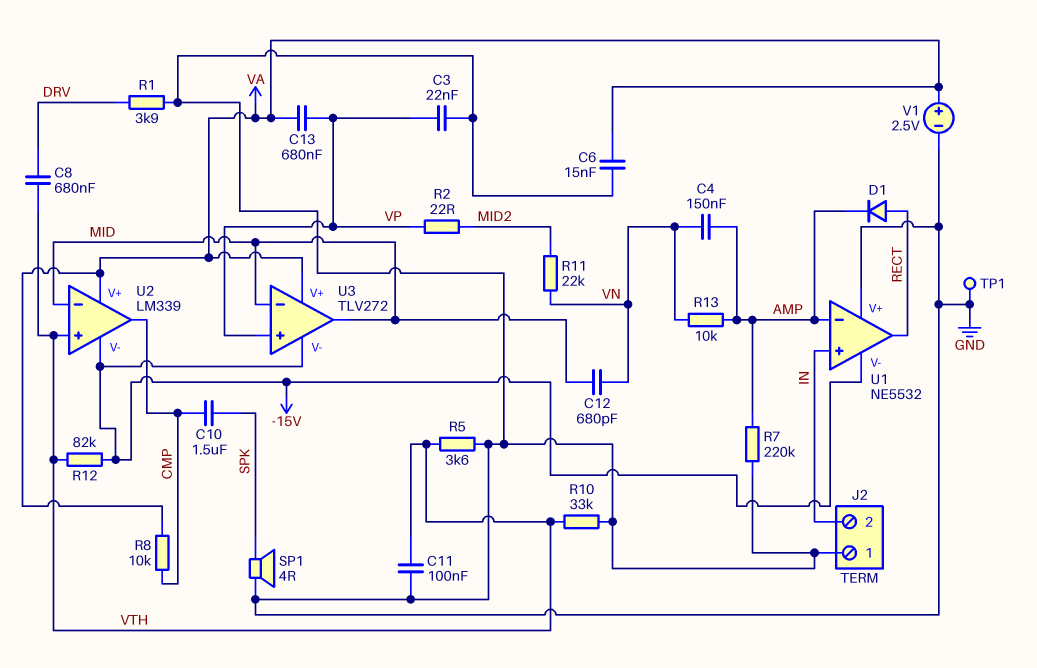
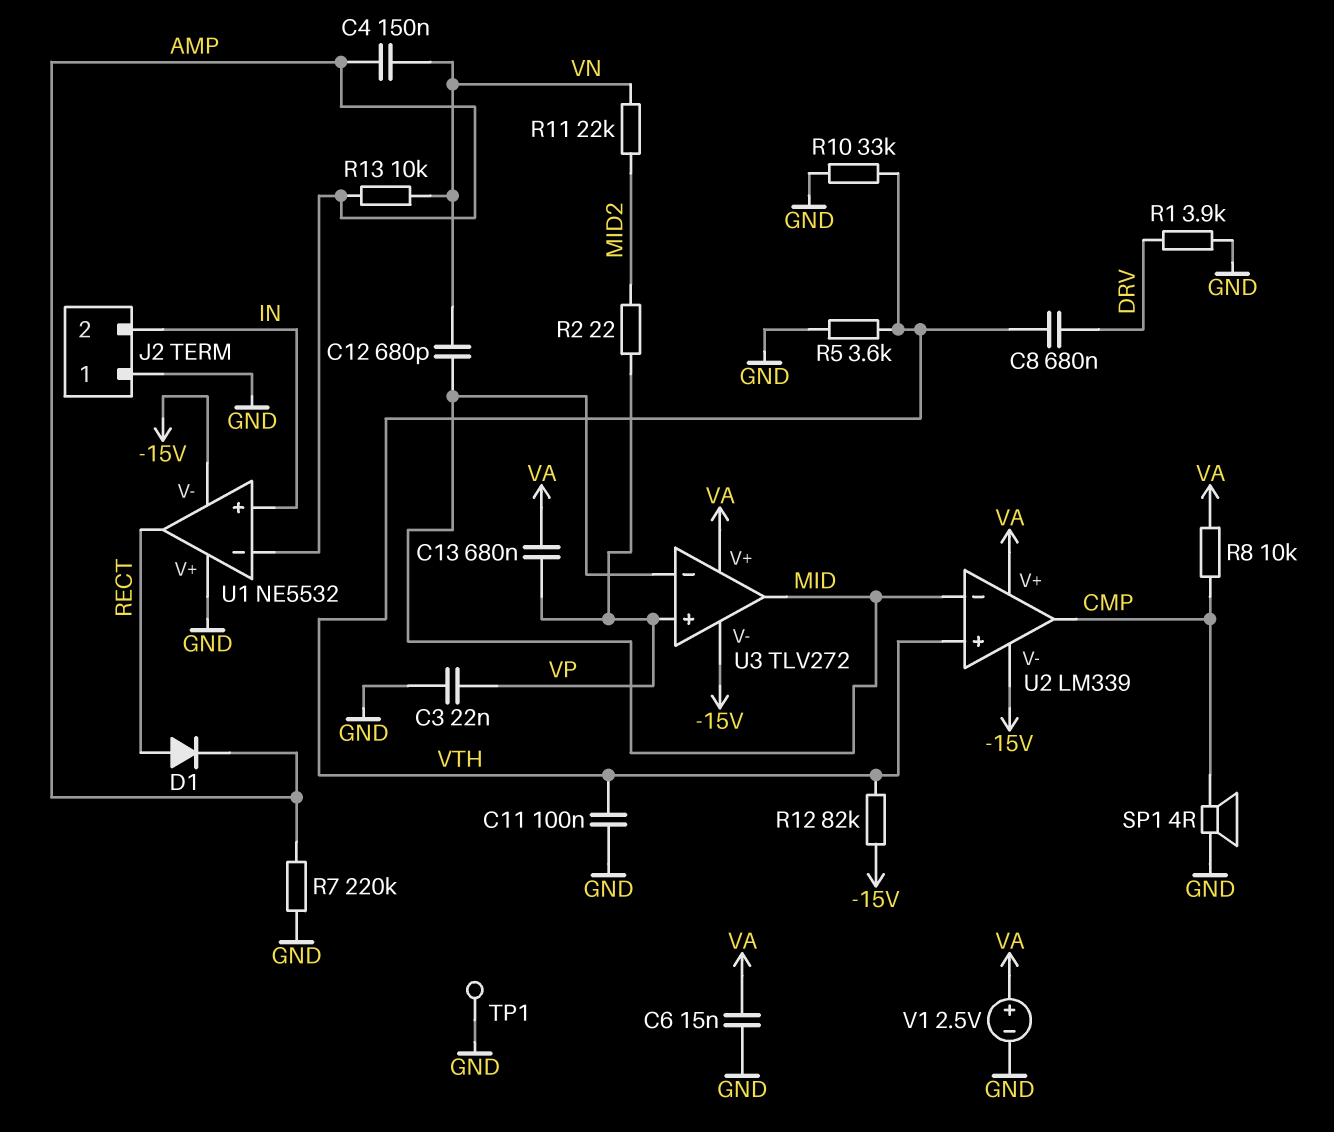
C10: 1.5uF (CMP, SPK) -> none
SP1: speaker 4R (GND, SPK) -> speaker 4R (CMP, GND)

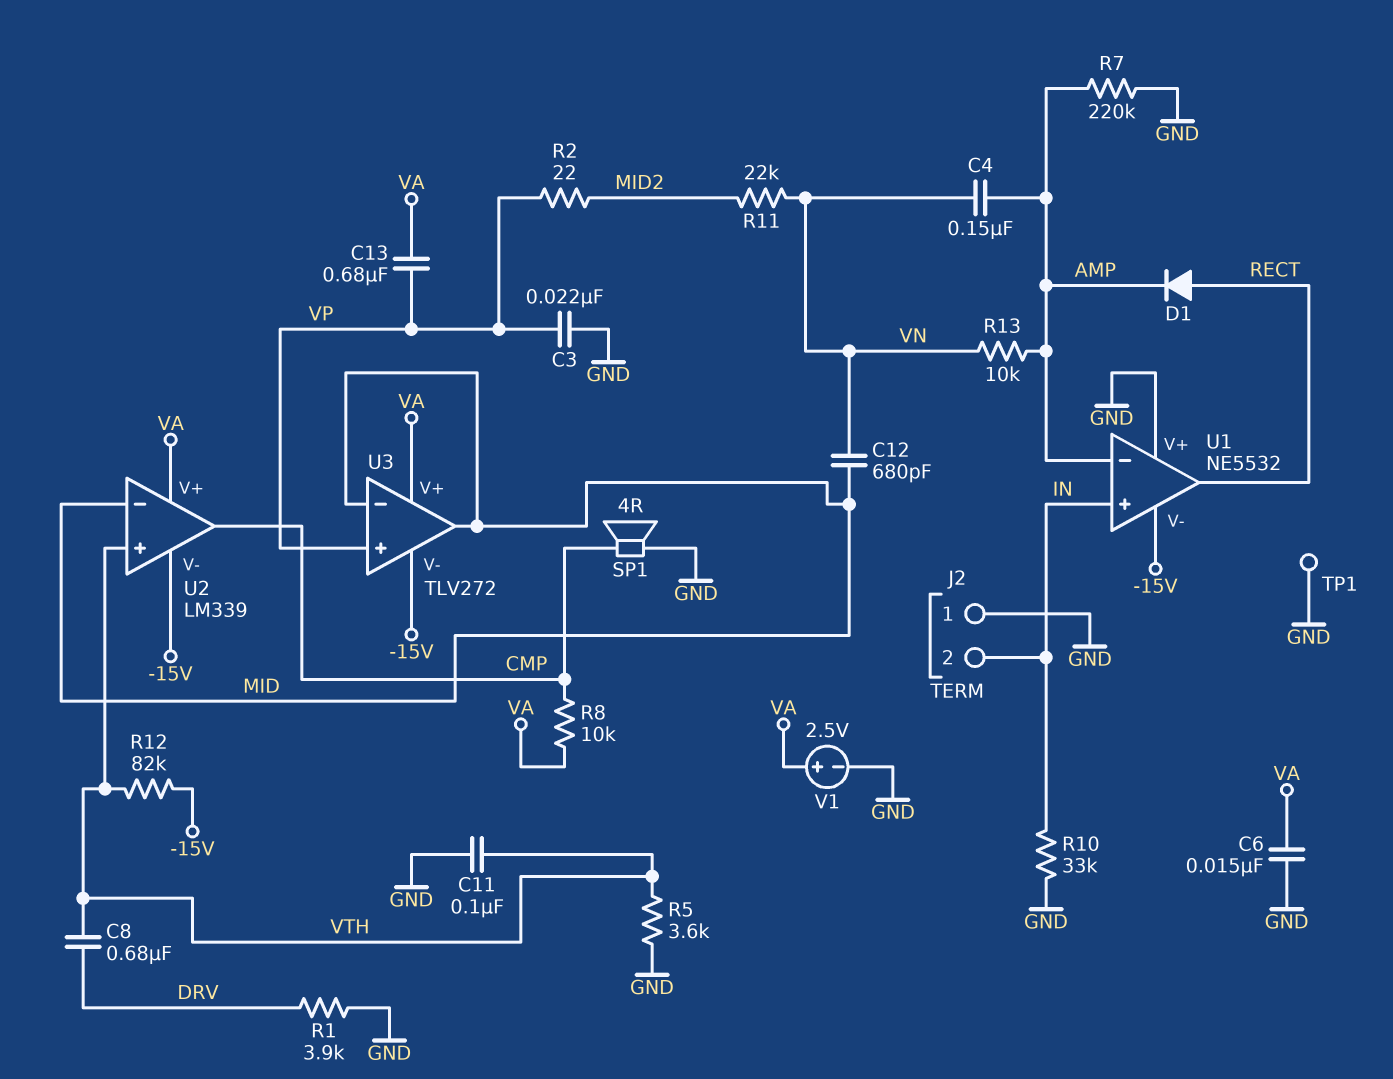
R10: 33k (GND, VTH) -> 33k (GND, IN)

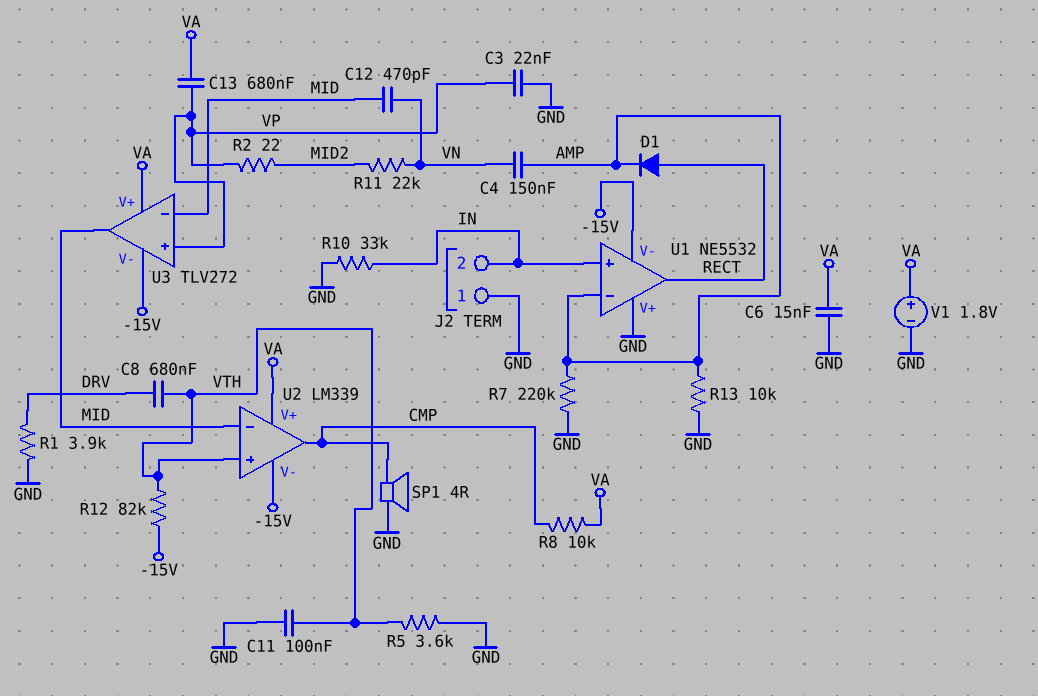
C12: 680pF (MID, VN) -> 470pF (MID, VN)
R13: 10k (AMP, VN) -> 10k (AMP, GND)
TP1: test point (GND) -> none
V1: 2.5V (plus VA, minus GND) -> 1.8V (plus VA, minus GND)

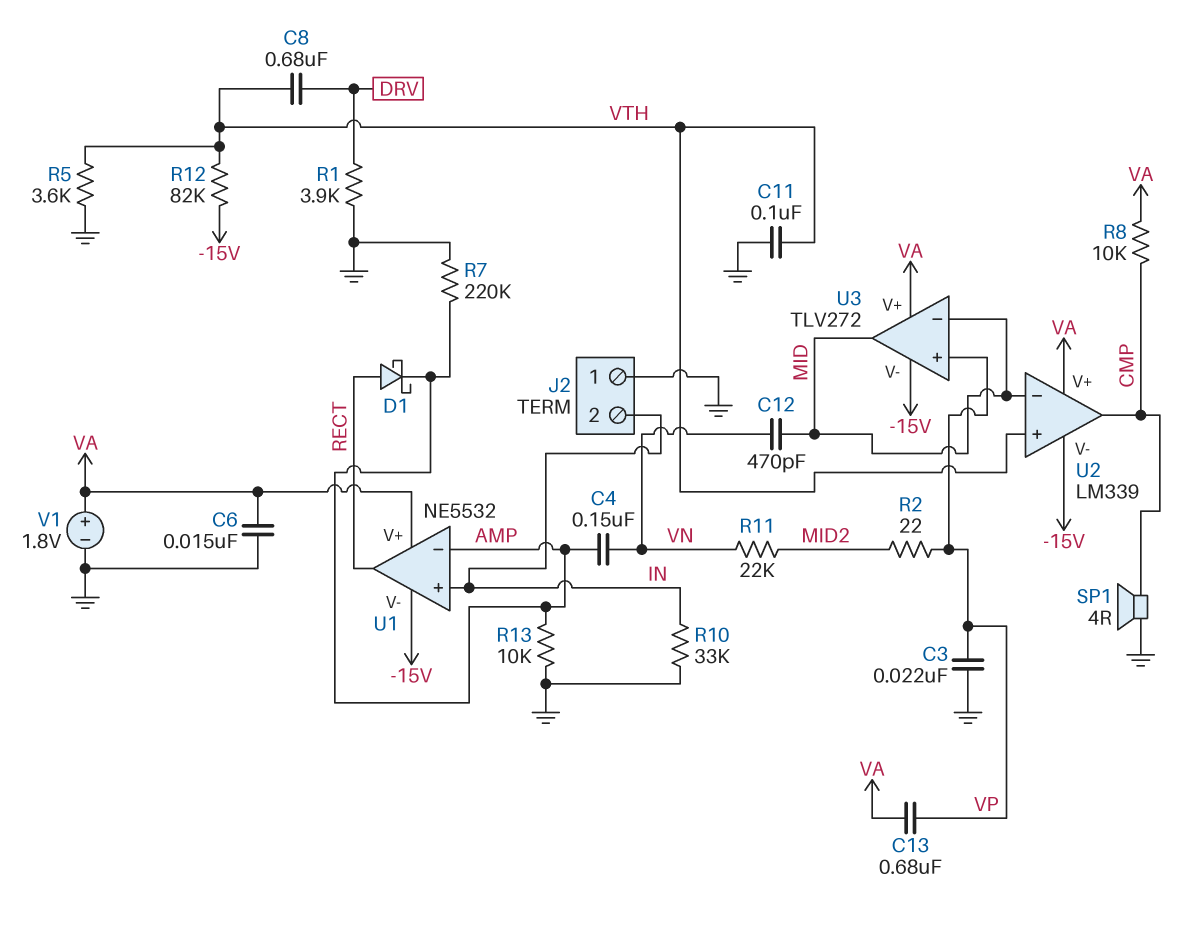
D1: diode (A RECT, K AMP) -> schottky (A RECT, K AMP)
U1 pin V+: GND -> VA

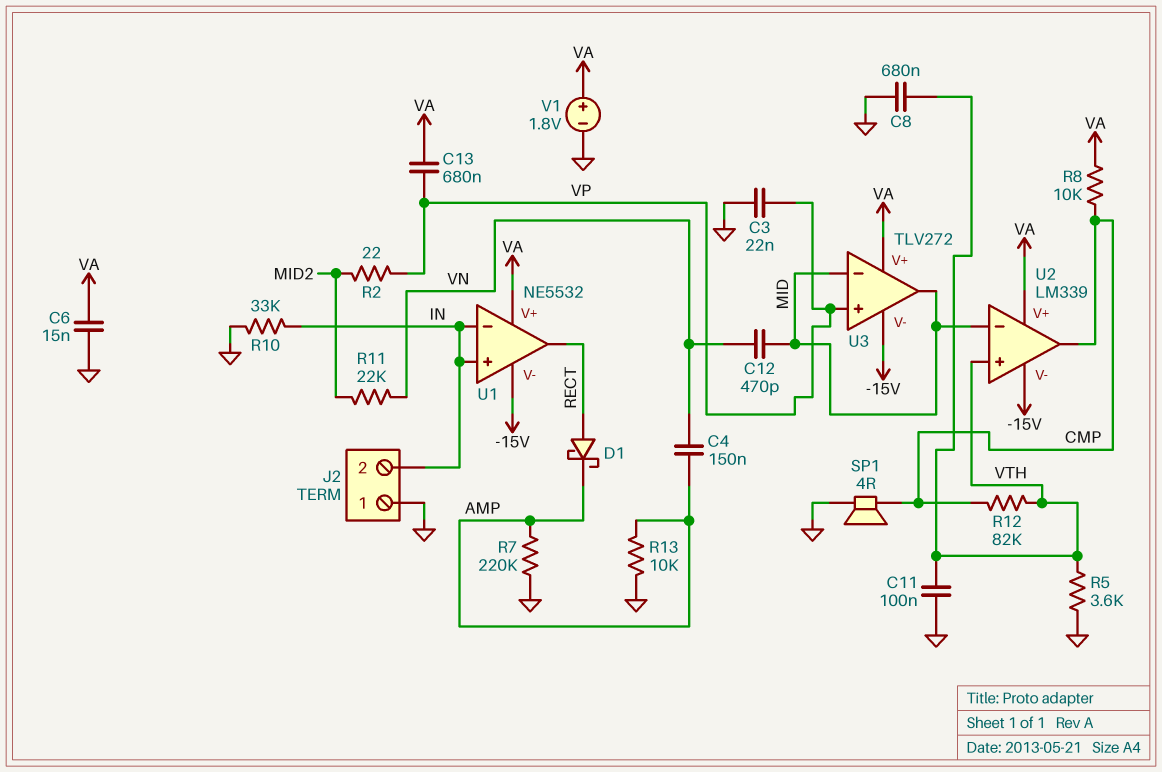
C8: 680nF (DRV, VTH) -> 680nF (GND, VTH)
R1: 3.9k (DRV, GND) -> none
R12: 82k (-15V, VTH) -> 82k (CMP, VTH)
U1 pin in-: AMP -> IN

